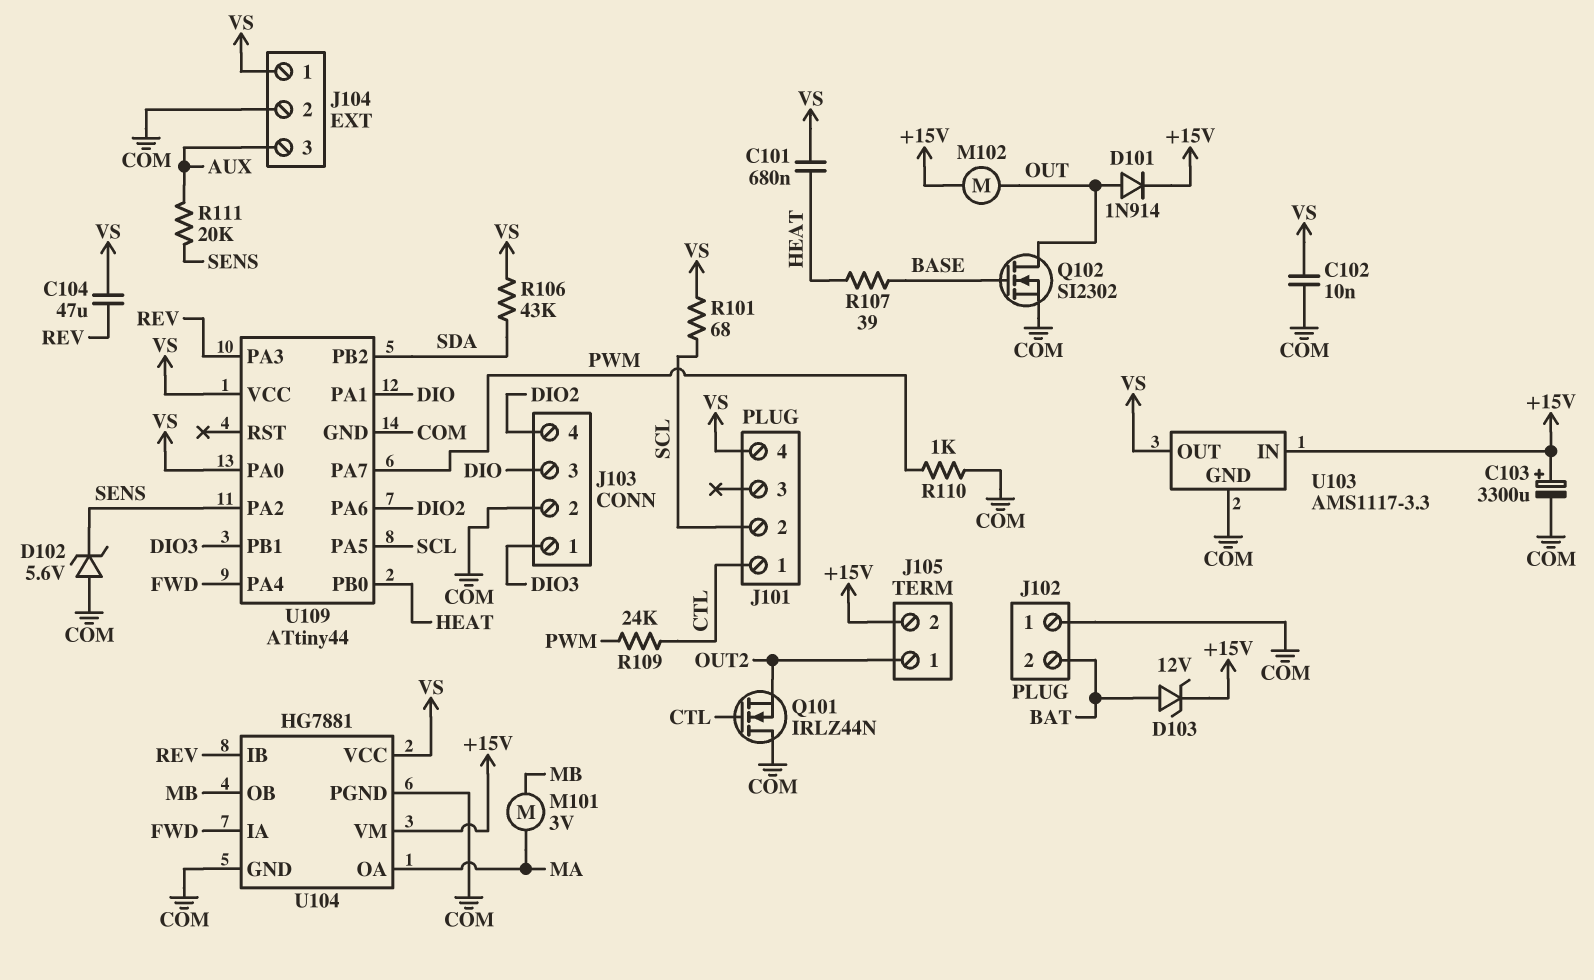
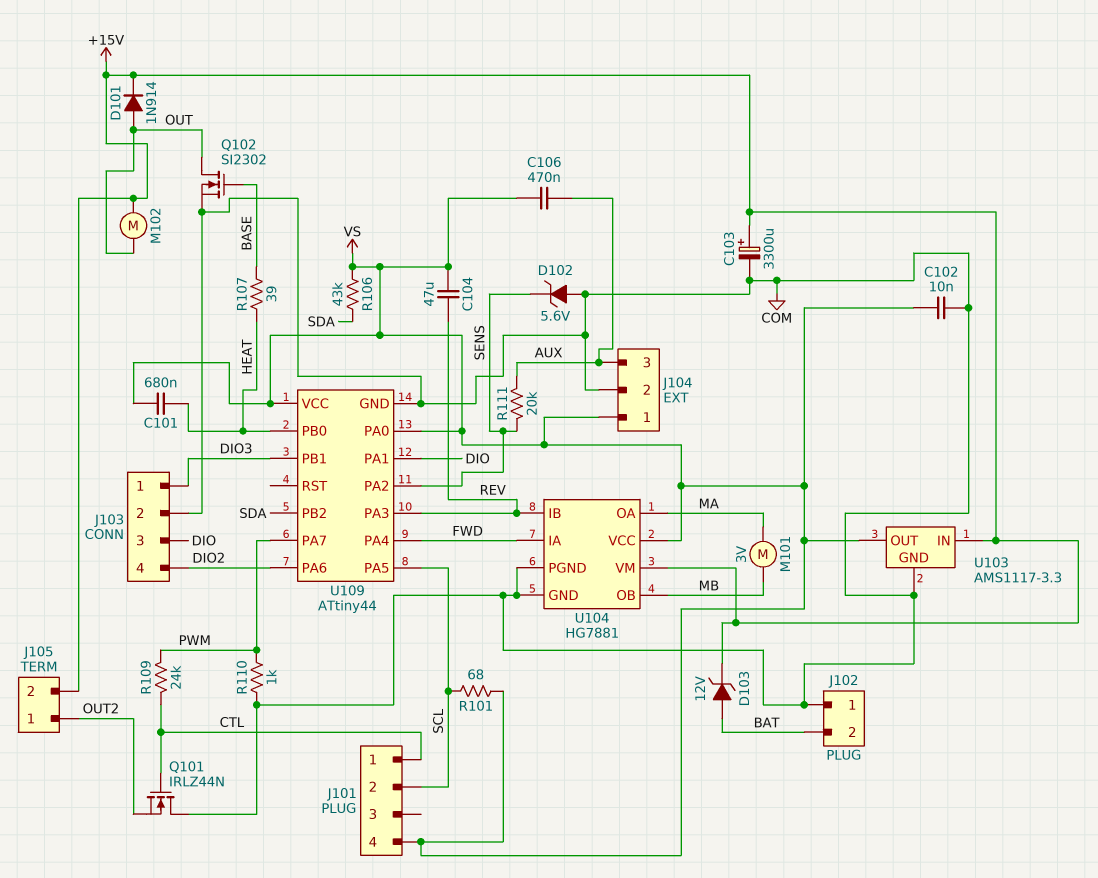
C106: none -> 470nF (AUX, VS)

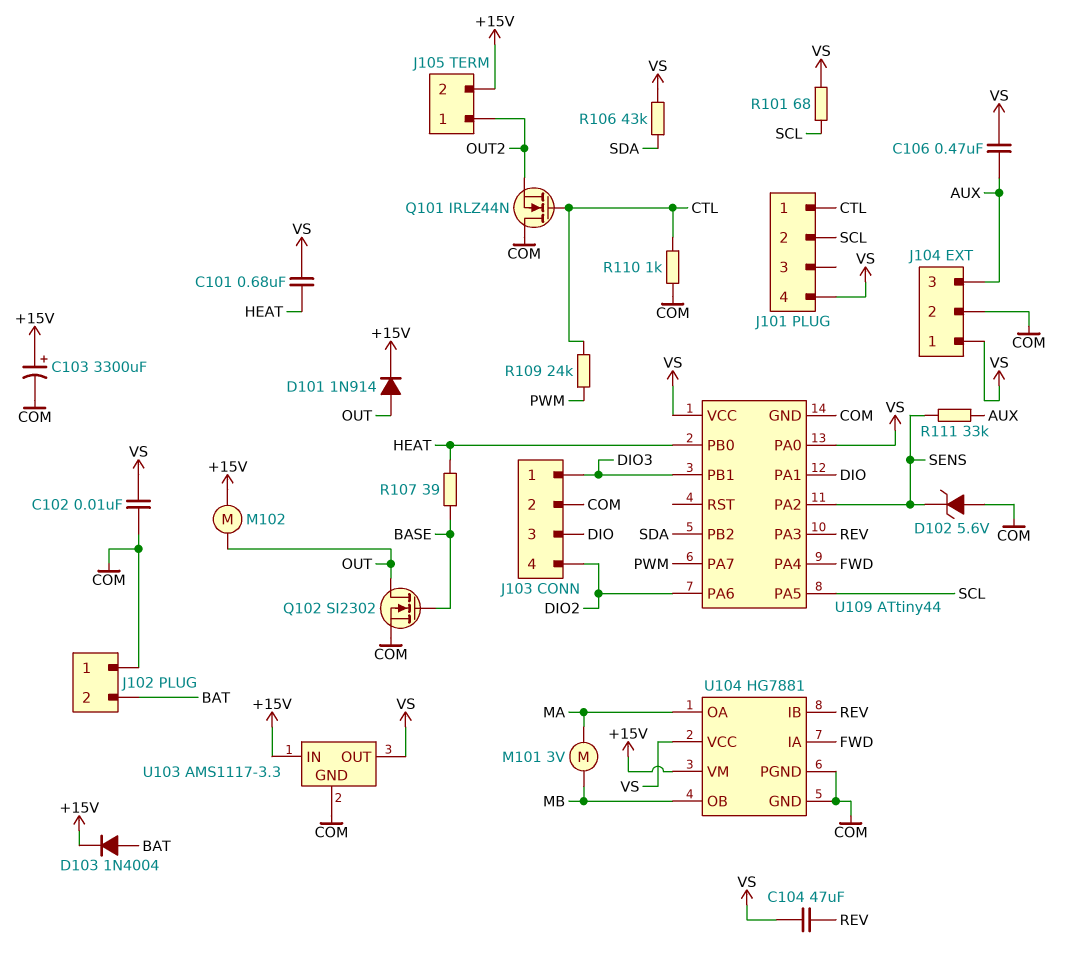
D103: zener 12V (A BAT, K +15V) -> diode 1N4004 (A BAT, K +15V)
R110: 1k (COM, PWM) -> 1k (COM, CTL)
R111: 20k (AUX, SENS) -> 33k (AUX, SENS)

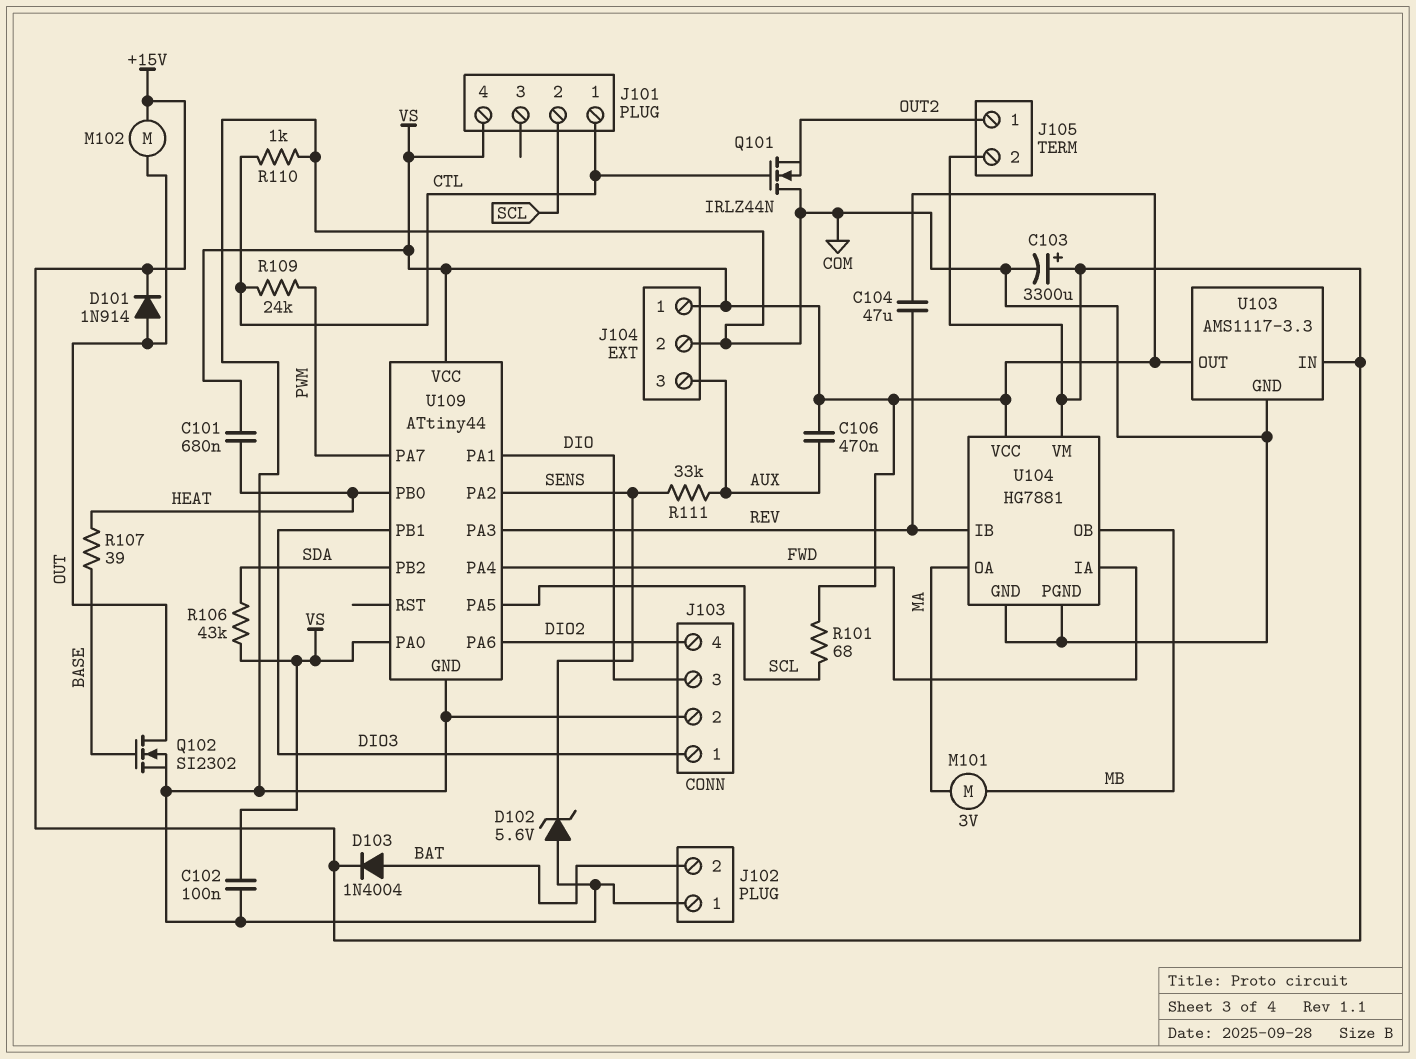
C102: 10nF (COM, VS) -> 100nF (COM, VS)

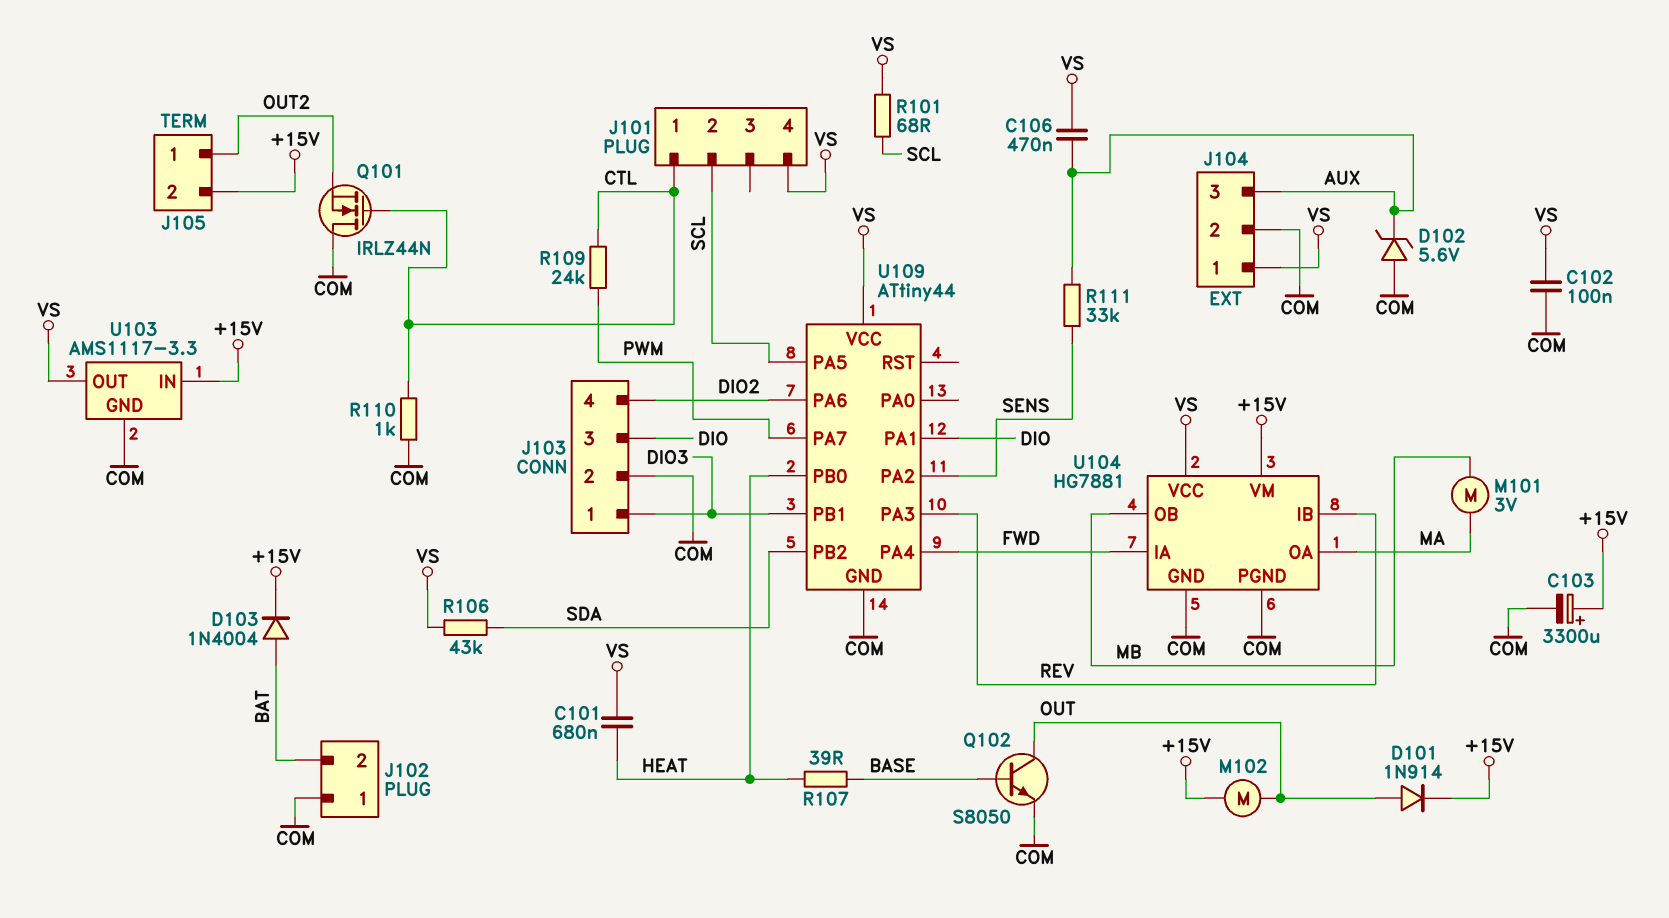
C104: 47uF (REV, VS) -> none
D102: zener 5.6V (A COM, K SENS) -> zener 5.6V (A COM, K AUX)
Q102: NMOS SI2302 (G BASE, D OUT, S COM) -> NPN S8050 (B BASE, C OUT, E COM)
U109 pin PA0: VS -> none

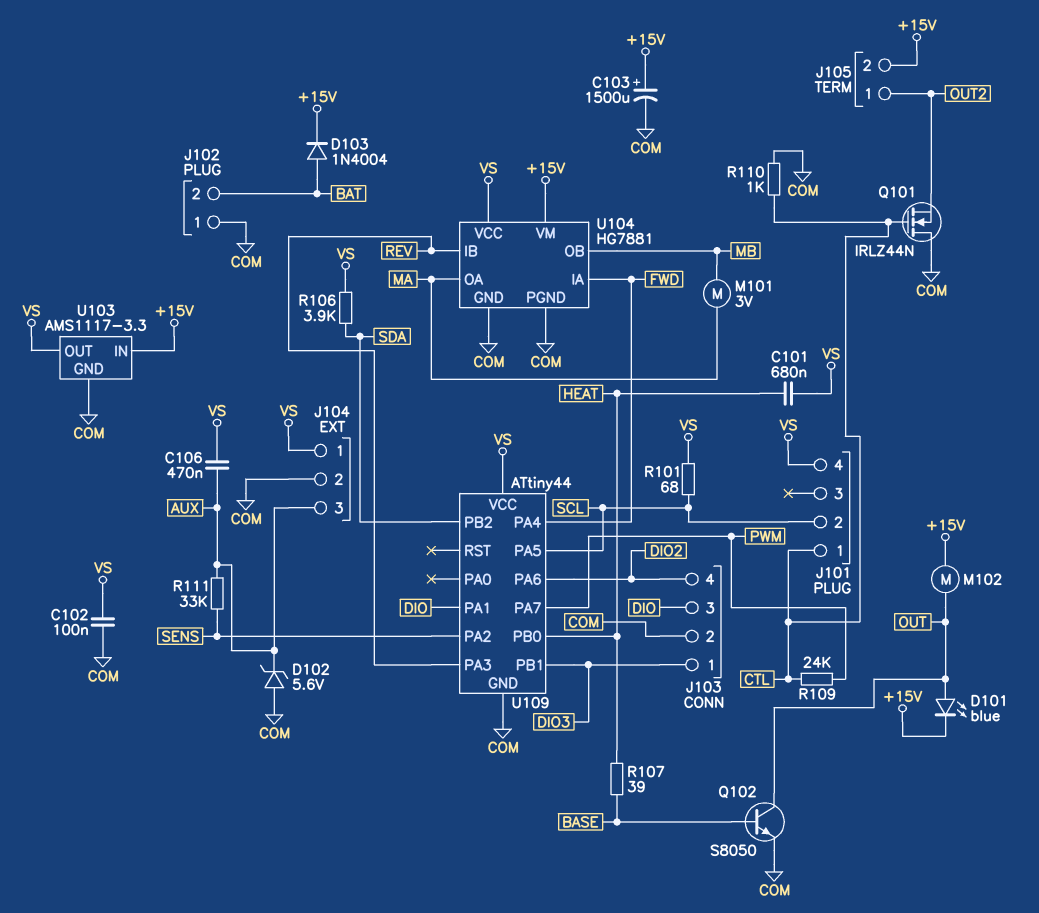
C103: 3300uF (plus +15V, minus COM) -> 1500uF (plus +15V, minus COM)
D101: diode 1N914 (A OUT, K +15V) -> LED blue (A OUT, K +15V)
R106: 43k (SDA, VS) -> 3.9k (SDA, VS)

